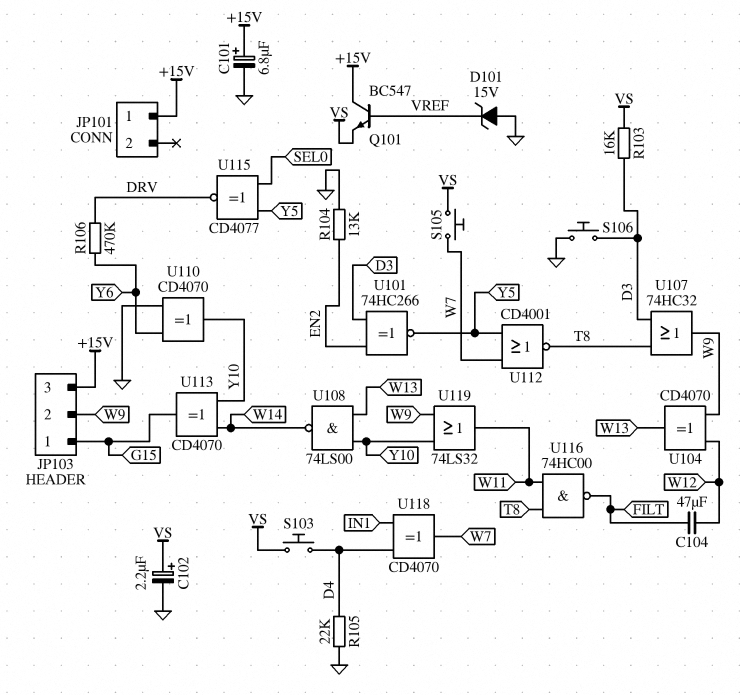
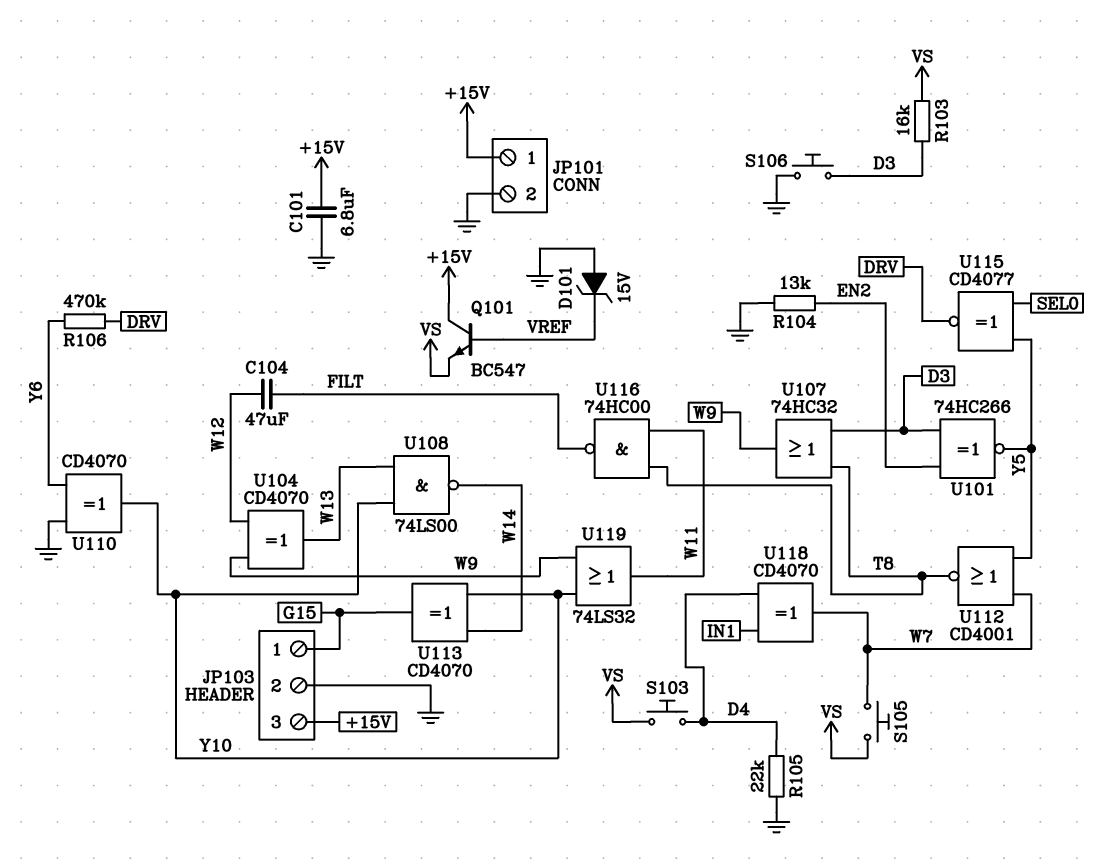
C101: 6.8uF (plus +15V, minus GND) -> 6.8uF (+15V, GND)
C102: 2.2uF (plus VS, minus GND) -> none
JP101 pin 2: none -> GND
JP103 pin 2: W9 -> GND

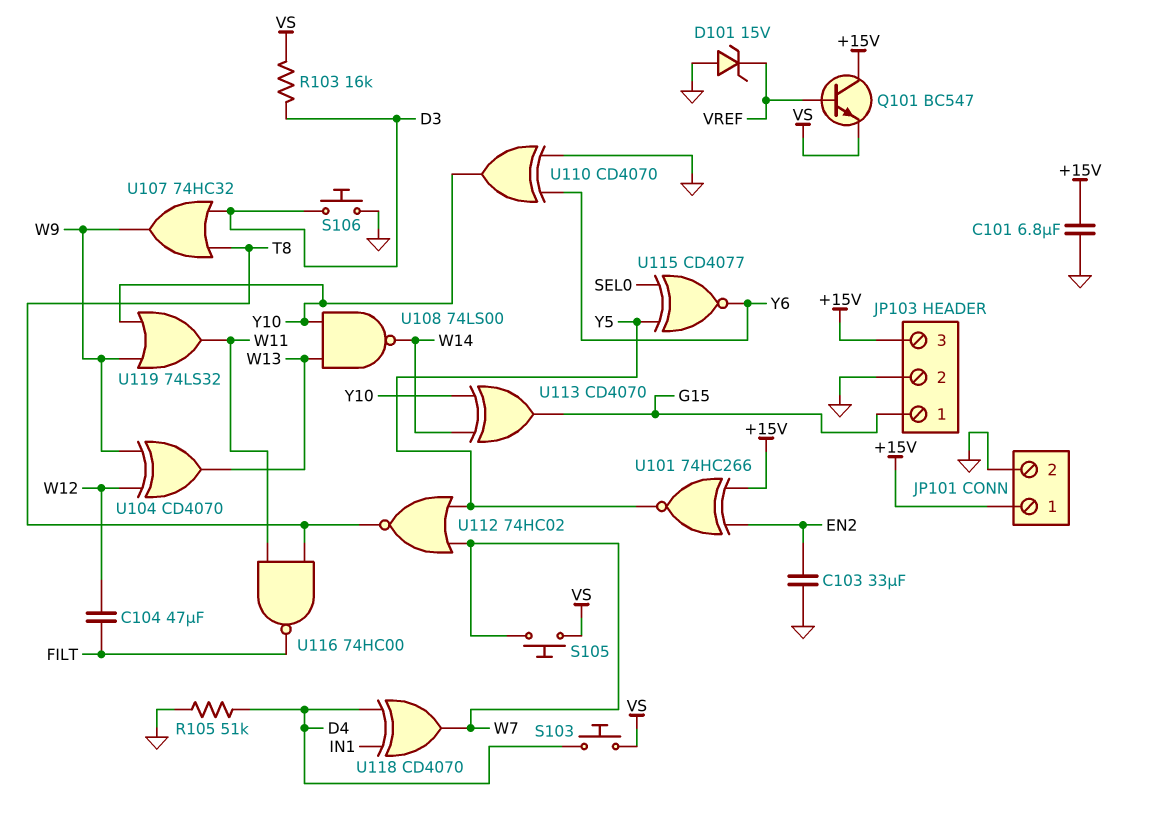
C103: none -> 33uF (EN2, GND)
R104: 13k (EN2, GND) -> none
R105: 22k (D4, GND) -> 51k (D4, GND)
R106: 470k (DRV, Y6) -> none
U101: XNOR 74HC266 (in D3, in EN2, out Y5) -> XNOR 74HC266 (in +15V, in EN2, out Y5)
U112: NOR CD4001 (in W7, in Y5, out T8) -> NOR 74HC02 (in W7, in Y5, out T8)
U115: XNOR CD4077 (in SEL0, in Y5, out DRV) -> XNOR CD4077 (in SEL0, in Y5, out Y6)

